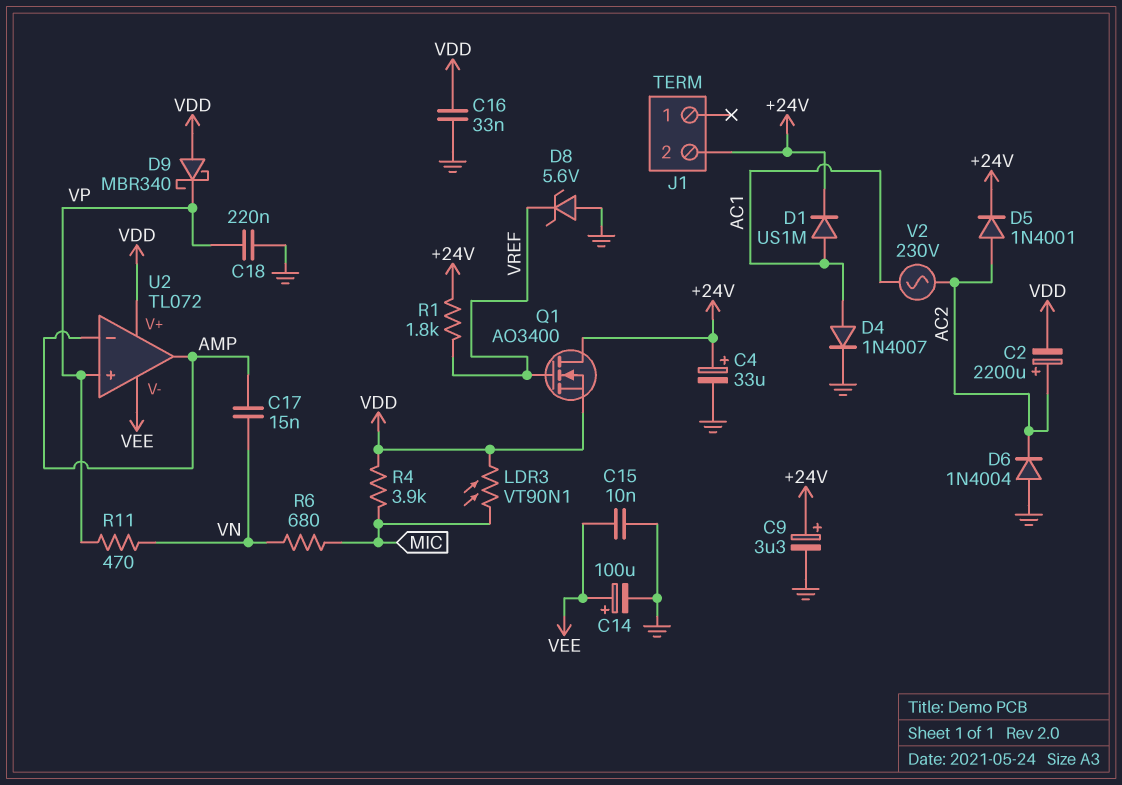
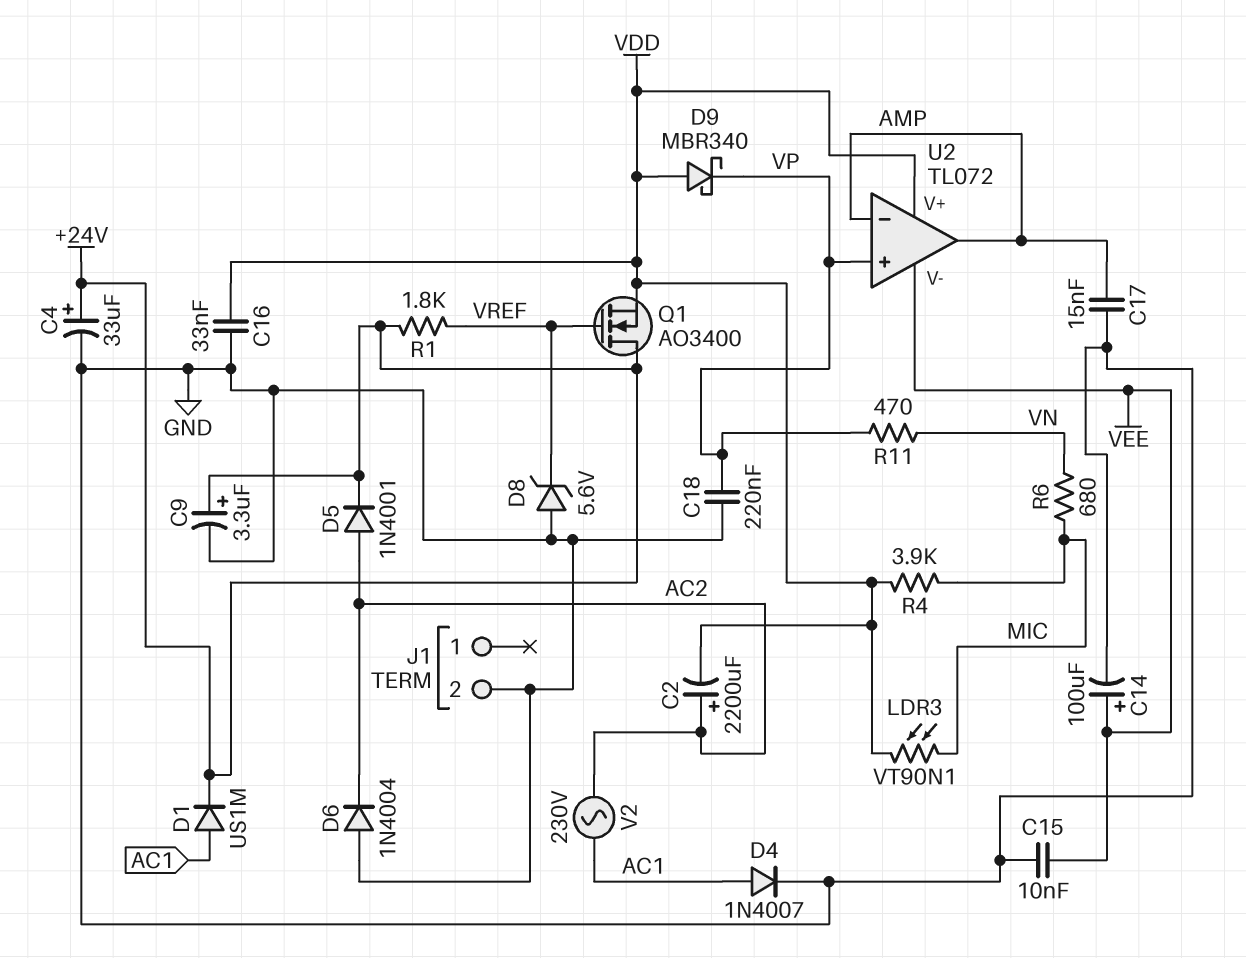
C17: 15nF (AMP, VN) -> 15nF (AMP, GND)
J1 pin 2: +24V -> GND

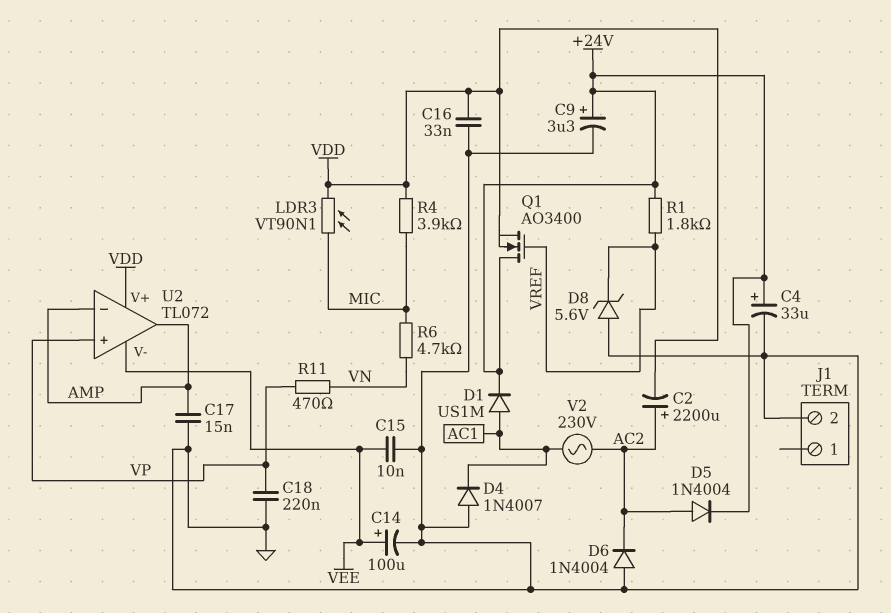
D4: diode 1N4007 (A AC1, K GND) -> diode 1N4007 (A GND, K AC1)
D5: diode 1N4001 (A AC2, K +24V) -> diode 1N4004 (A AC2, K +24V)
D9: schottky MBR340 (A VDD, K VP) -> none
R6: 680 (MIC, VN) -> 4.7k (MIC, VN)

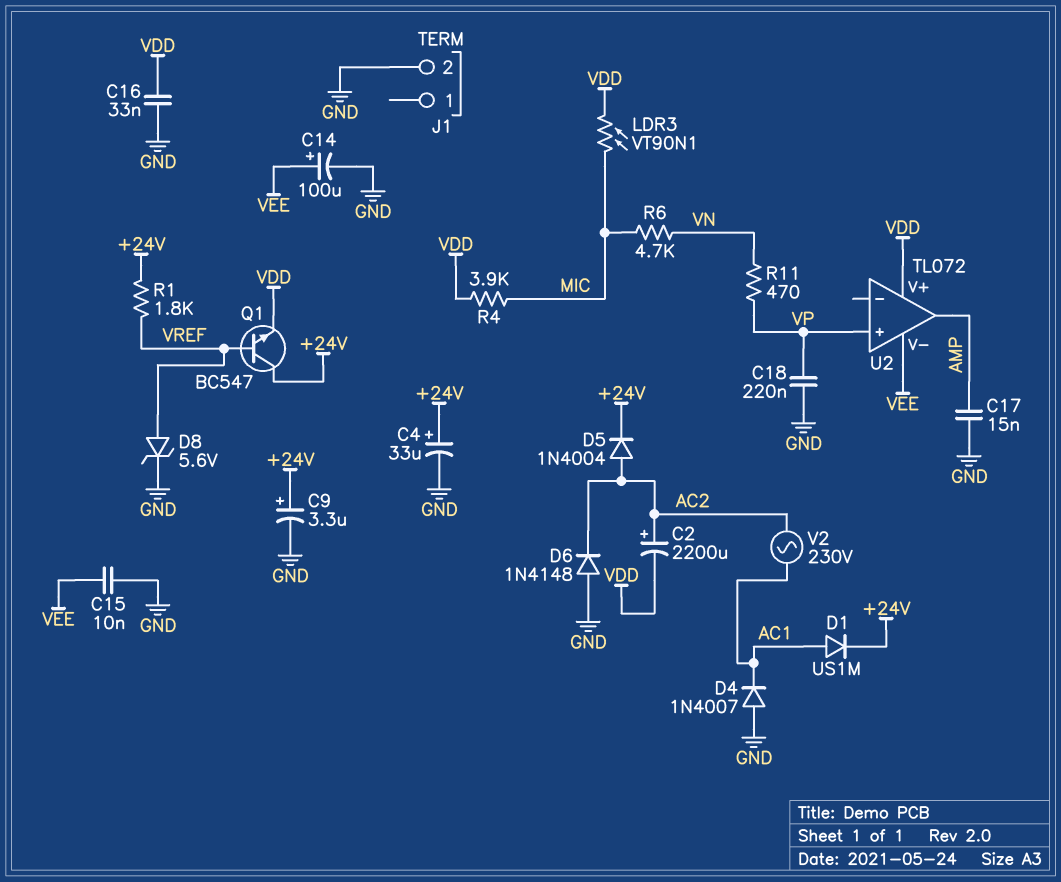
D6: diode 1N4004 (A GND, K AC2) -> diode 1N4148 (A GND, K AC2)
D8: zener 5.6V (A GND, K VREF) -> zener 5.6V (A VREF, K GND)
Q1: NMOS AO3400 (G VREF, D +24V, S VDD) -> NPN BC547 (B VREF, C +24V, E VDD)
U2 pin in-: AMP -> none

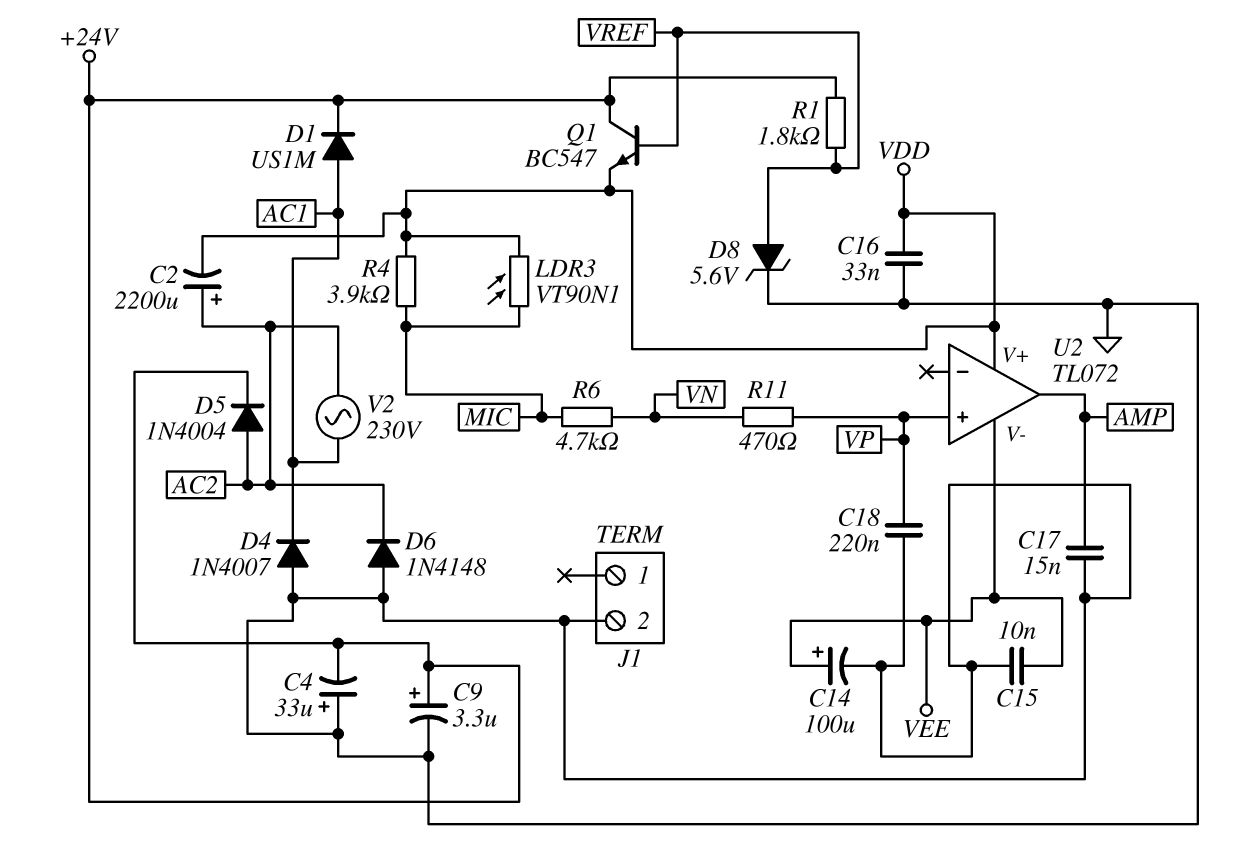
C4: 33uF (plus +24V, minus GND) -> 33uF (plus GND, minus +24V)

